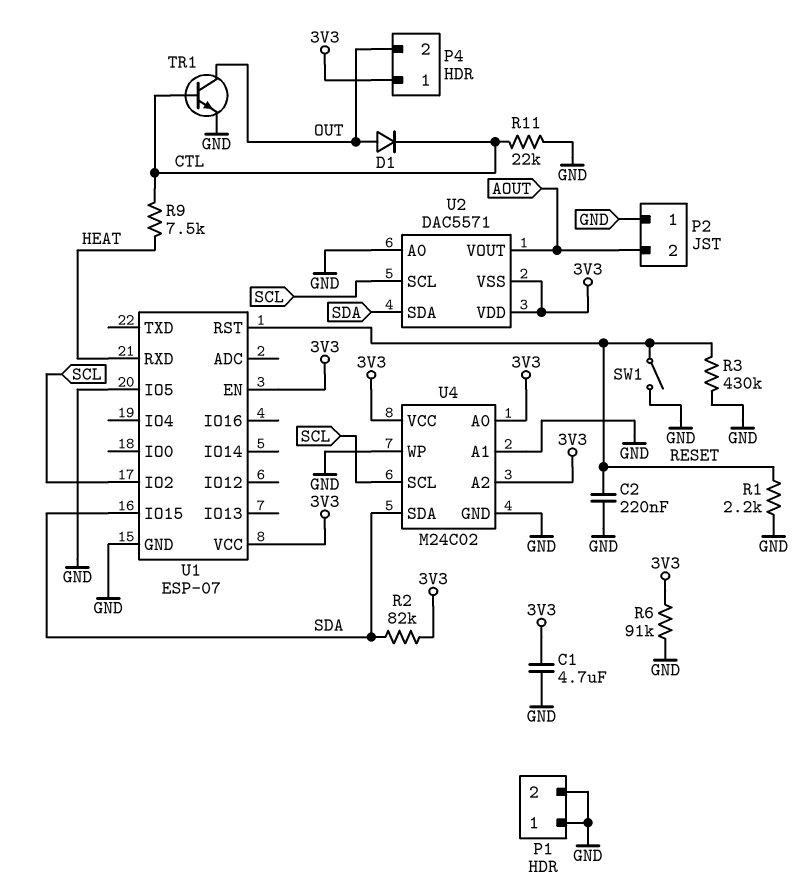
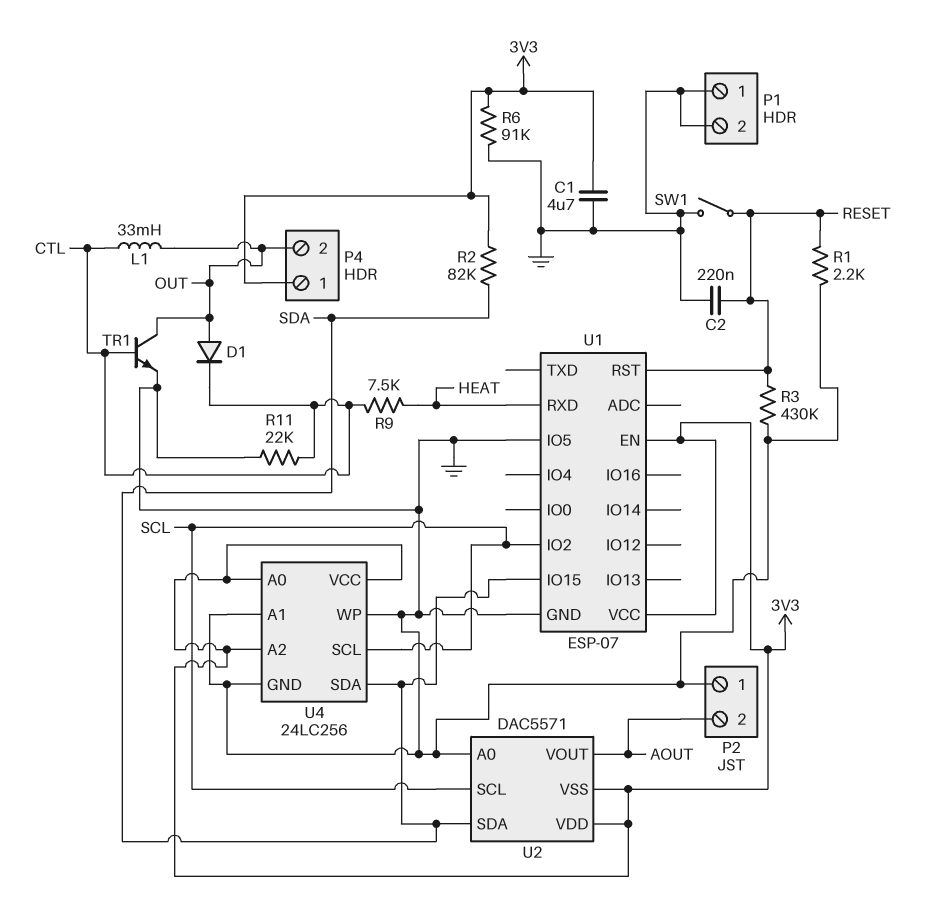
L1: none -> 33mH (CTL, OUT)
U4: M24C02 -> 24LC256

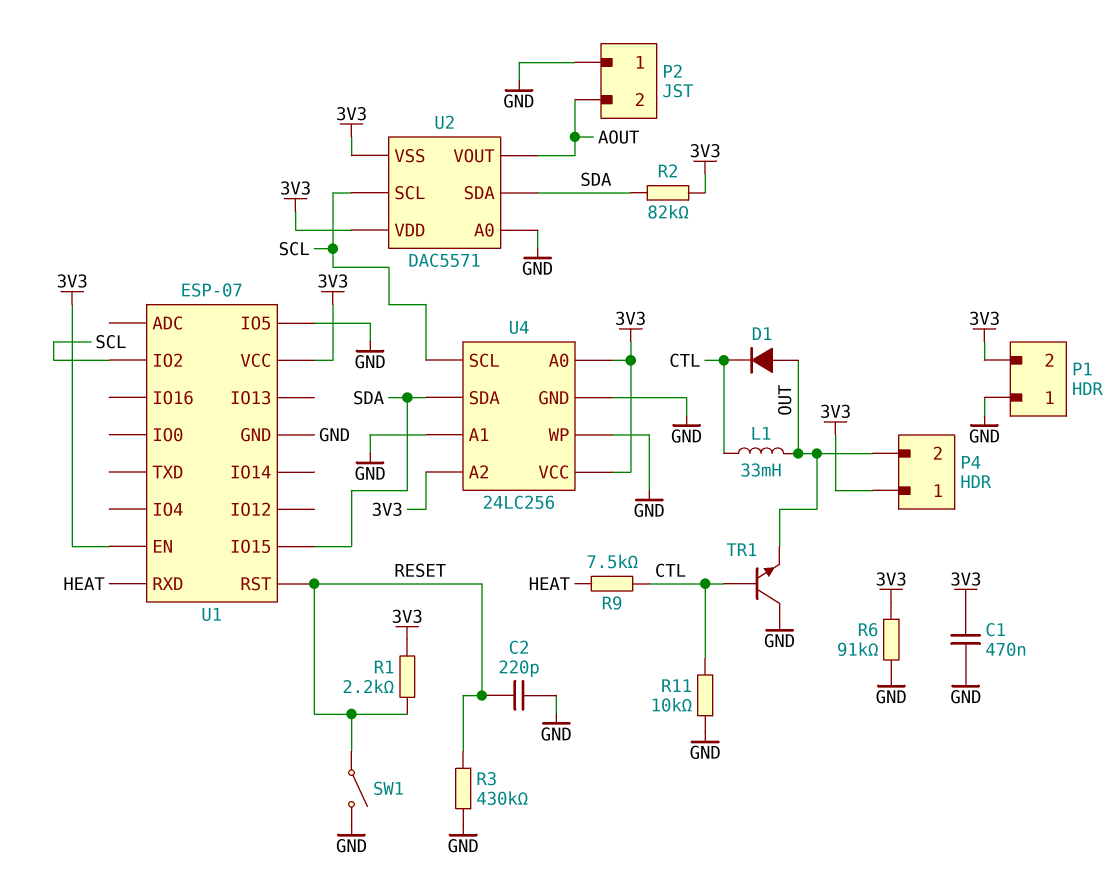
C1: 4.7uF (3V3, GND) -> 470nF (3V3, GND)
C2: 220nF (GND, RESET) -> 220pF (GND, RESET)
P1 pin 2: GND -> 3V3
R1: 2.2k (GND, RESET) -> 2.2k (3V3, RESET)
R11: 22k (CTL, GND) -> 10k (CTL, GND)
TR1: NPN (B CTL, C OUT, E GND) -> NPN (B CTL, C GND, E OUT)

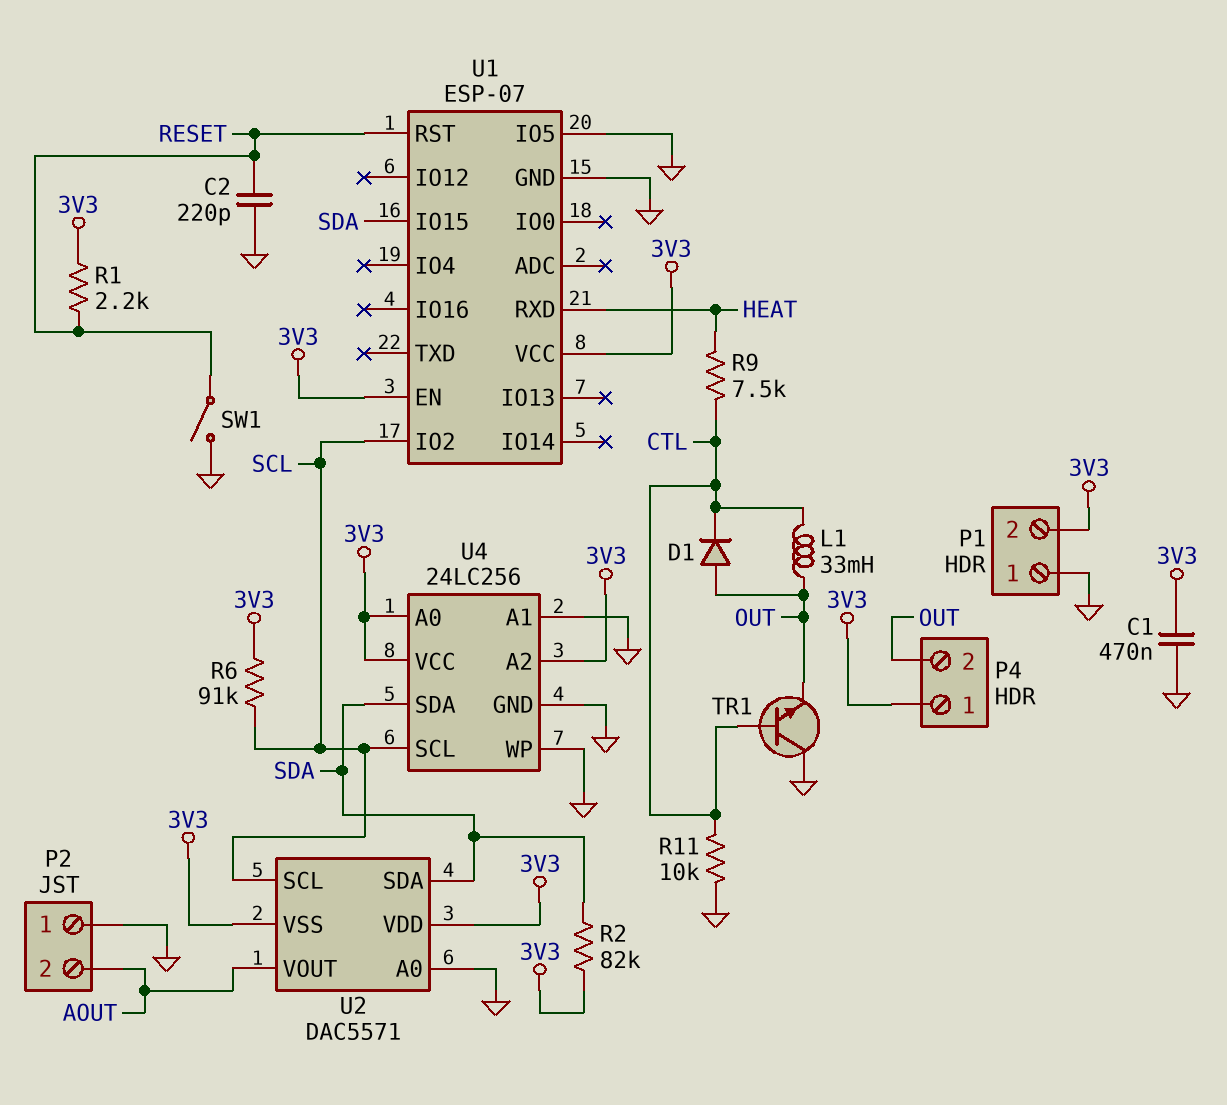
R3: 430k (GND, RESET) -> none
R6: 91k (3V3, GND) -> 91k (3V3, SCL)

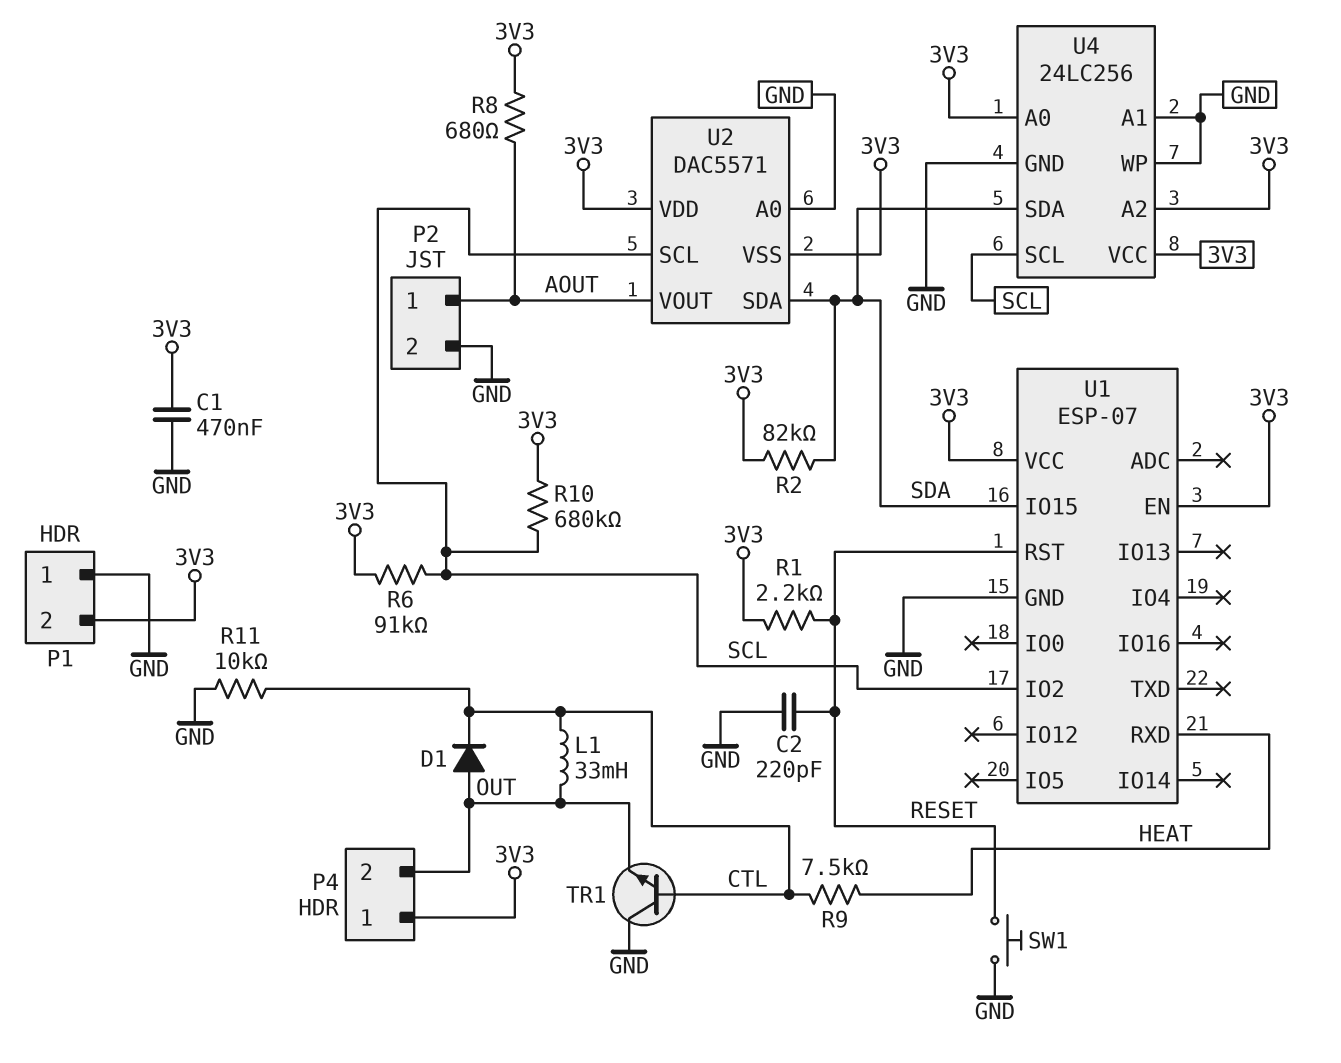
P2 pin 1: GND -> AOUT
P2 pin 2: AOUT -> GND
R8: none -> 680 (3V3, AOUT)
R10: none -> 680k (3V3, SCL)
SW1: switch (GND, RESET) -> button (GND, RESET)
U1 pin IO5: GND -> none

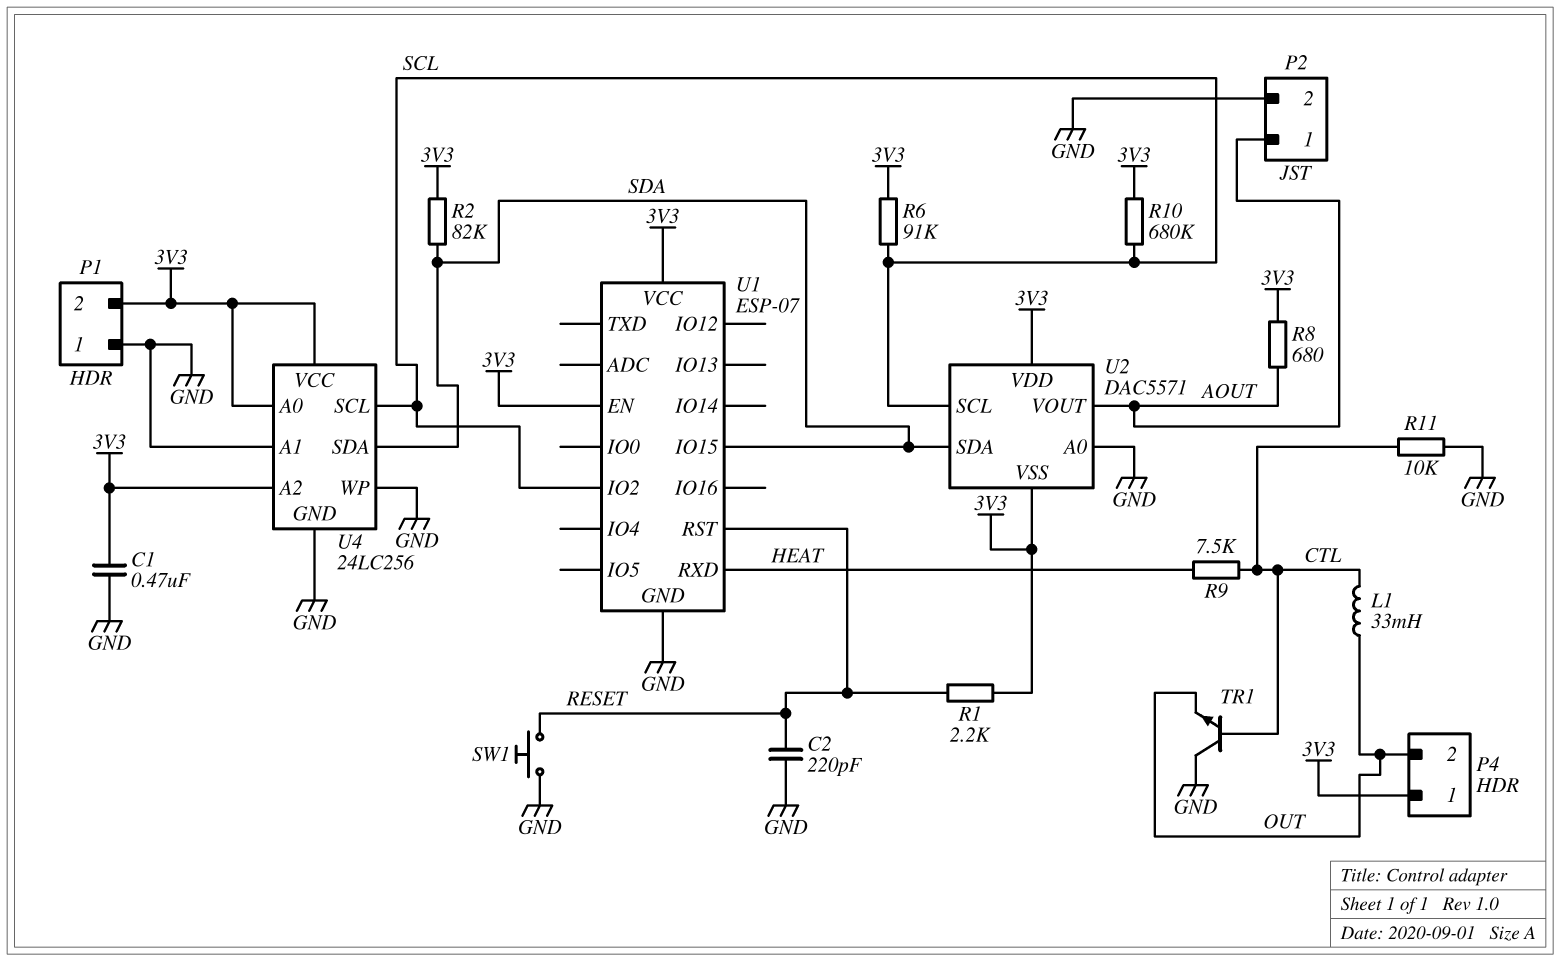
D1: diode (A OUT, K CTL) -> none

